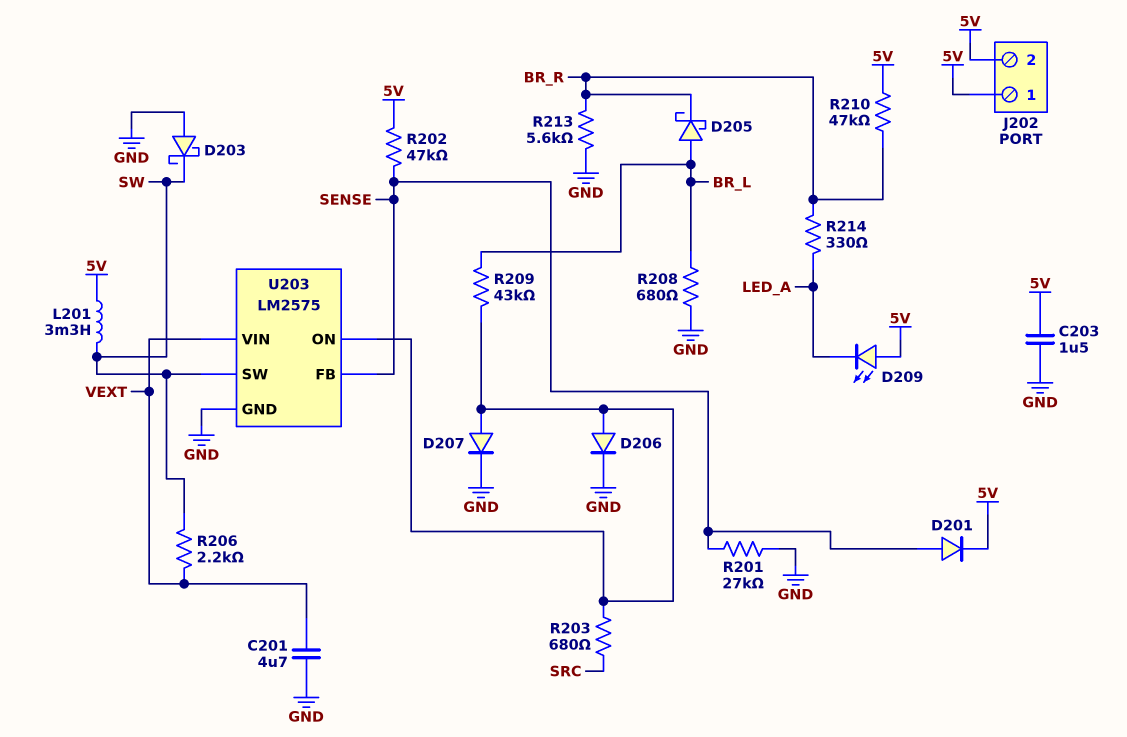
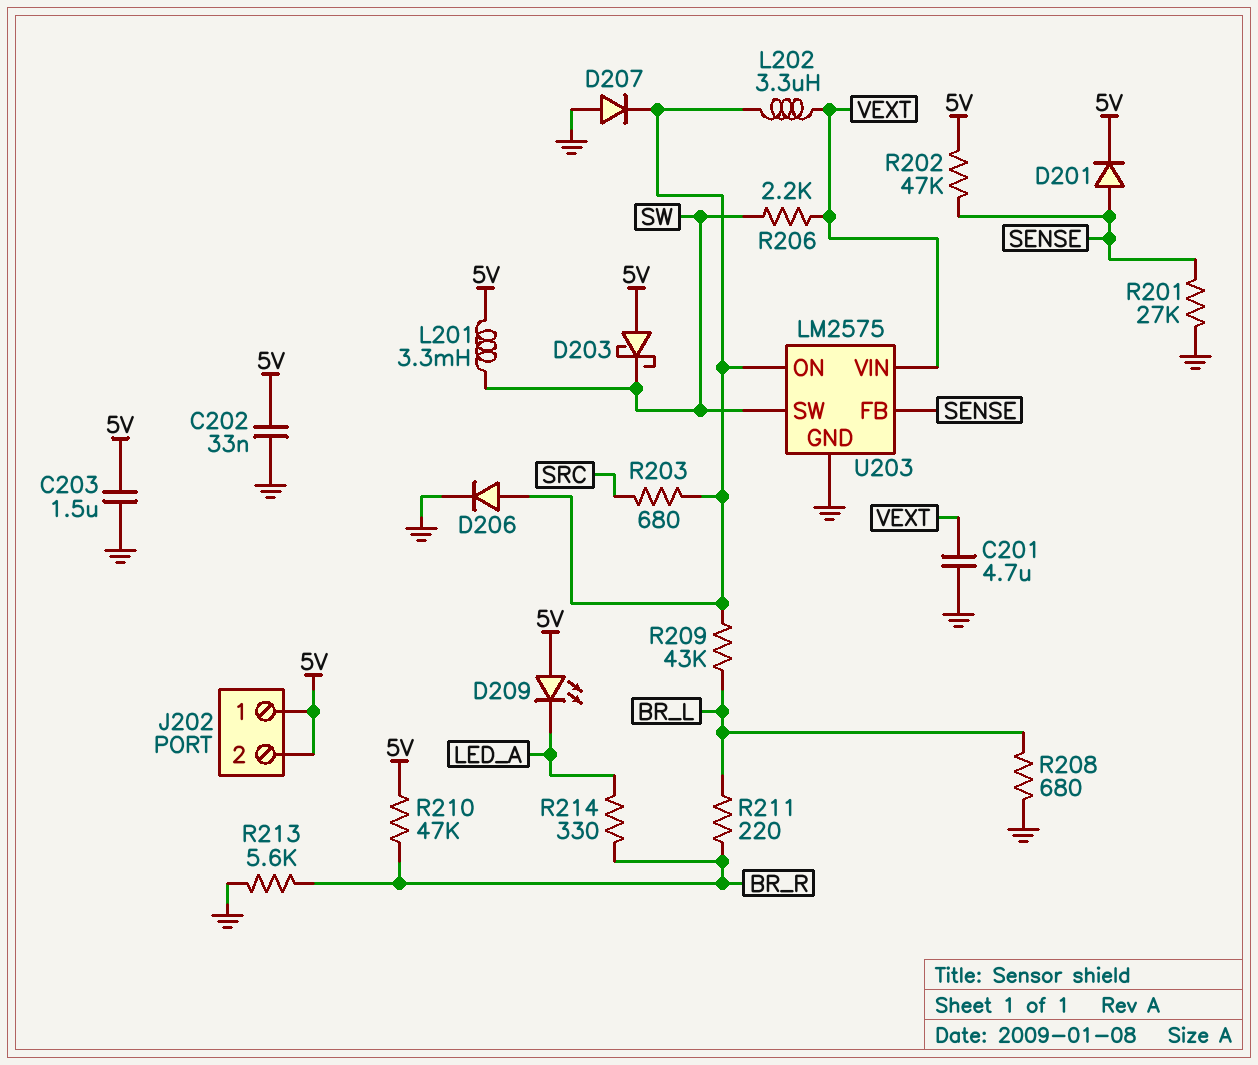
C202: none -> 33nF (5V, GND)
D203: schottky (A GND, K SW) -> schottky (A 5V, K SW)
D205: schottky (A BR_L, K BR_R) -> none
D207: diode (A U203/ON, K GND) -> diode (A GND, K U203/ON)
L202: none -> 3.3uH (U203/ON, VEXT)
R211: none -> 220 (BR_L, BR_R)

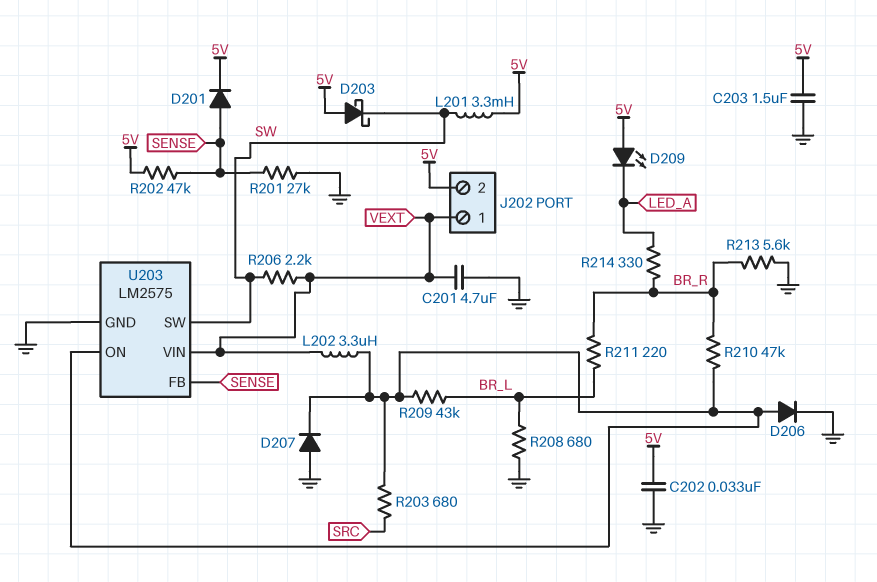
J202 pin 1: 5V -> VEXT
R210: 47k (5V, BR_R) -> 47k (BR_R, U203/ON)

